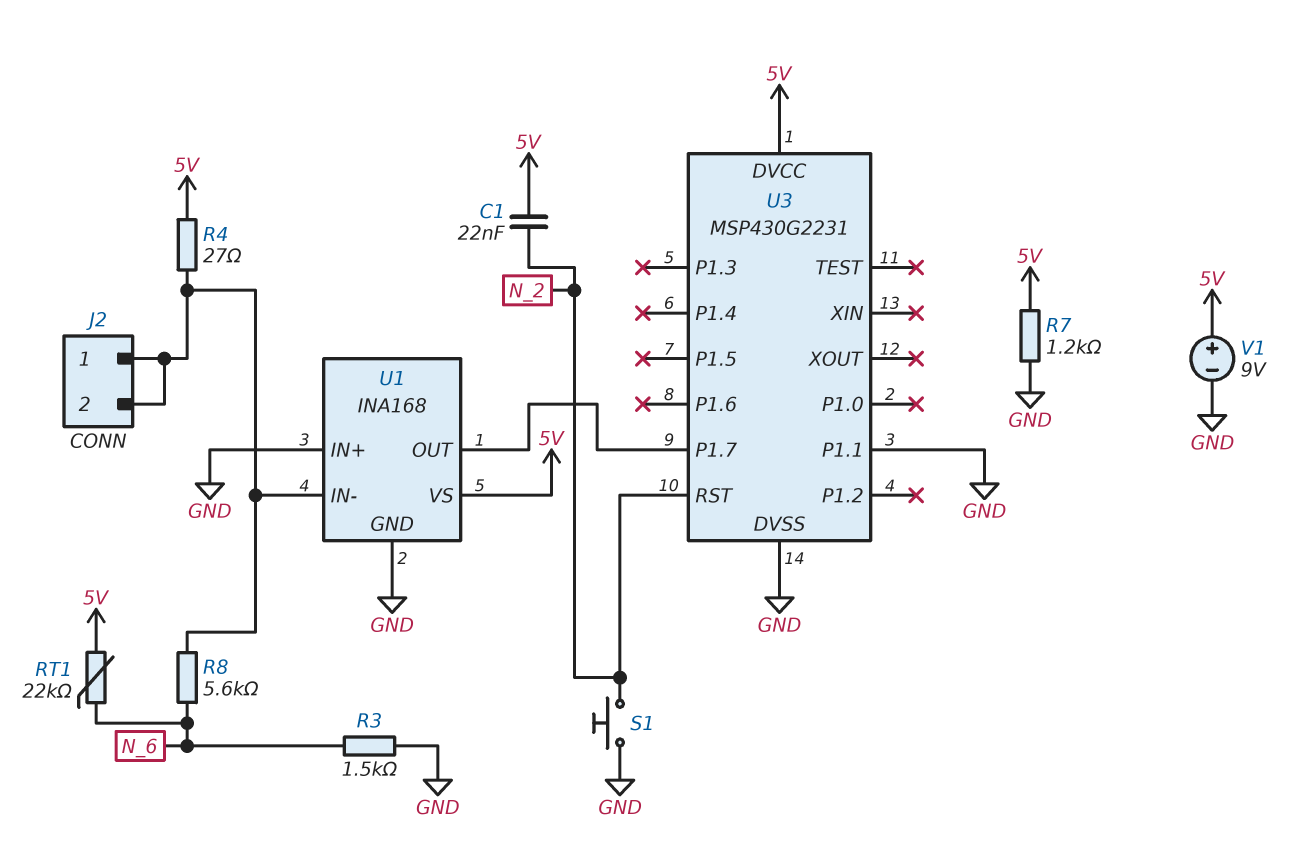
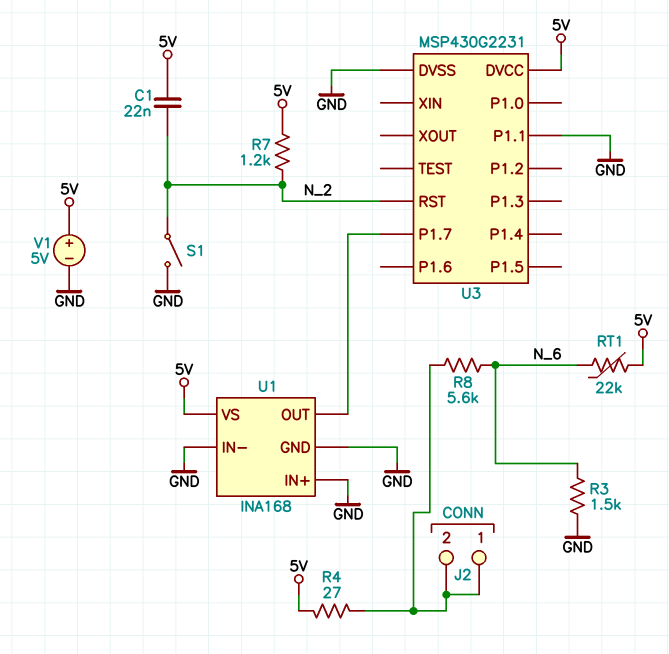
R7: 1.2k (5V, GND) -> 1.2k (5V, N_2)
S1: button (GND, N_2) -> switch (GND, N_2)
U1 pin IN-: J2/1 -> GND
V1: 9V (plus 5V, minus GND) -> 5V (plus 5V, minus GND)

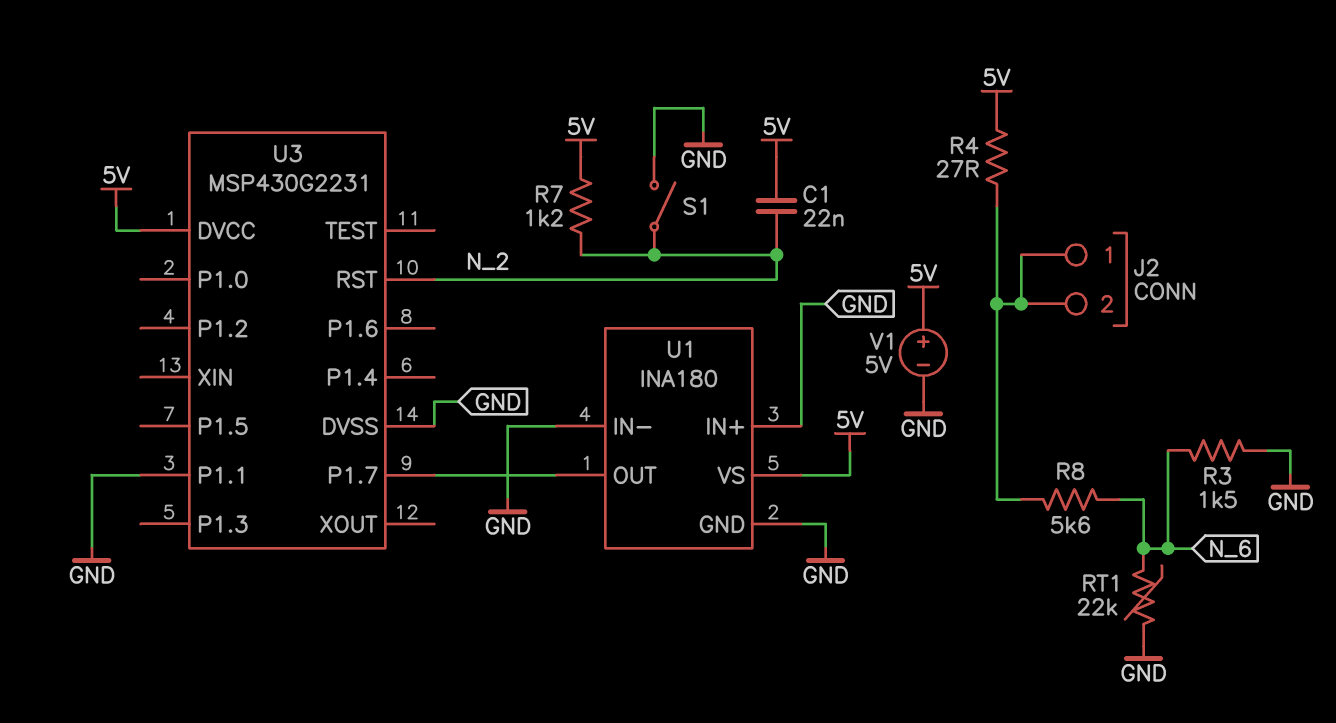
RT1: 22k (5V, N_6) -> 22k (GND, N_6)
U1: INA168 -> INA180

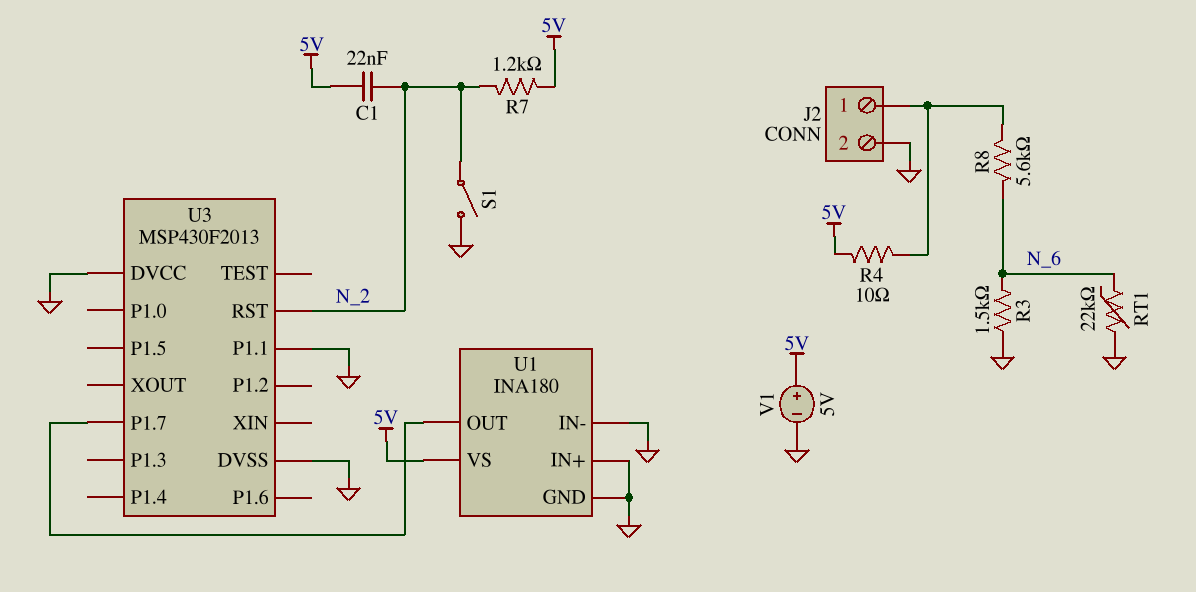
J2 pin 2: J2/1 -> GND
R4: 27 (5V, J2/1) -> 10 (5V, J2/1)
U3: MSP430G2231 -> MSP430F2013
U3 pin DVCC: 5V -> GND

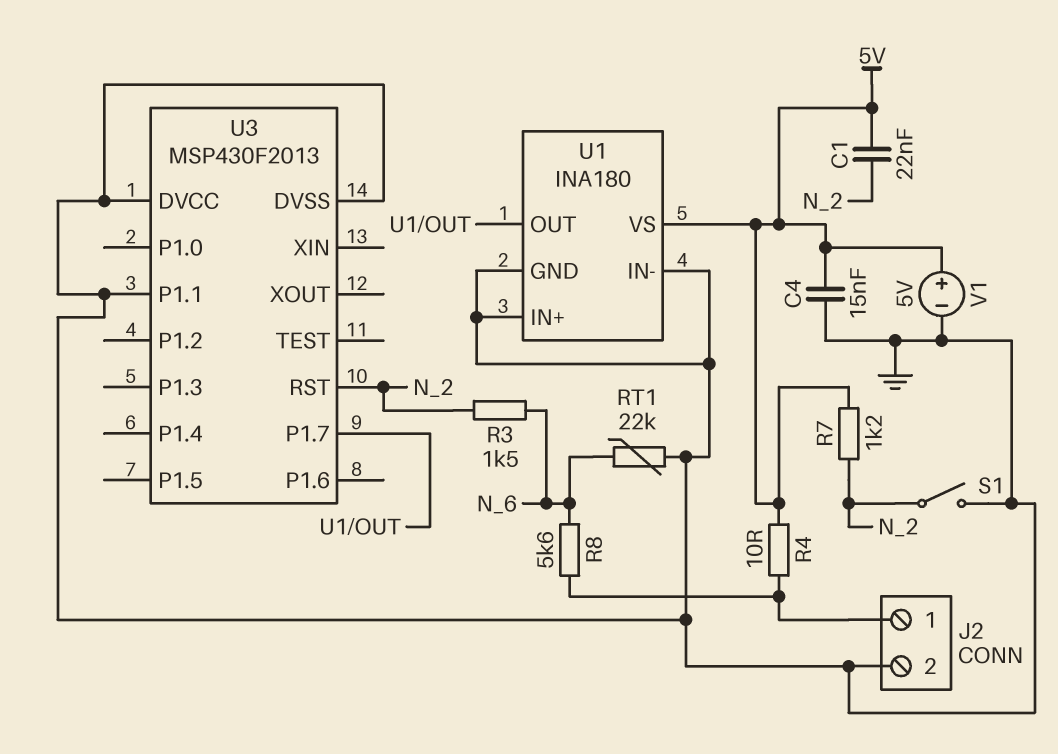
C4: none -> 15nF (5V, GND)
R3: 1.5k (GND, N_6) -> 1.5k (N_2, N_6)

